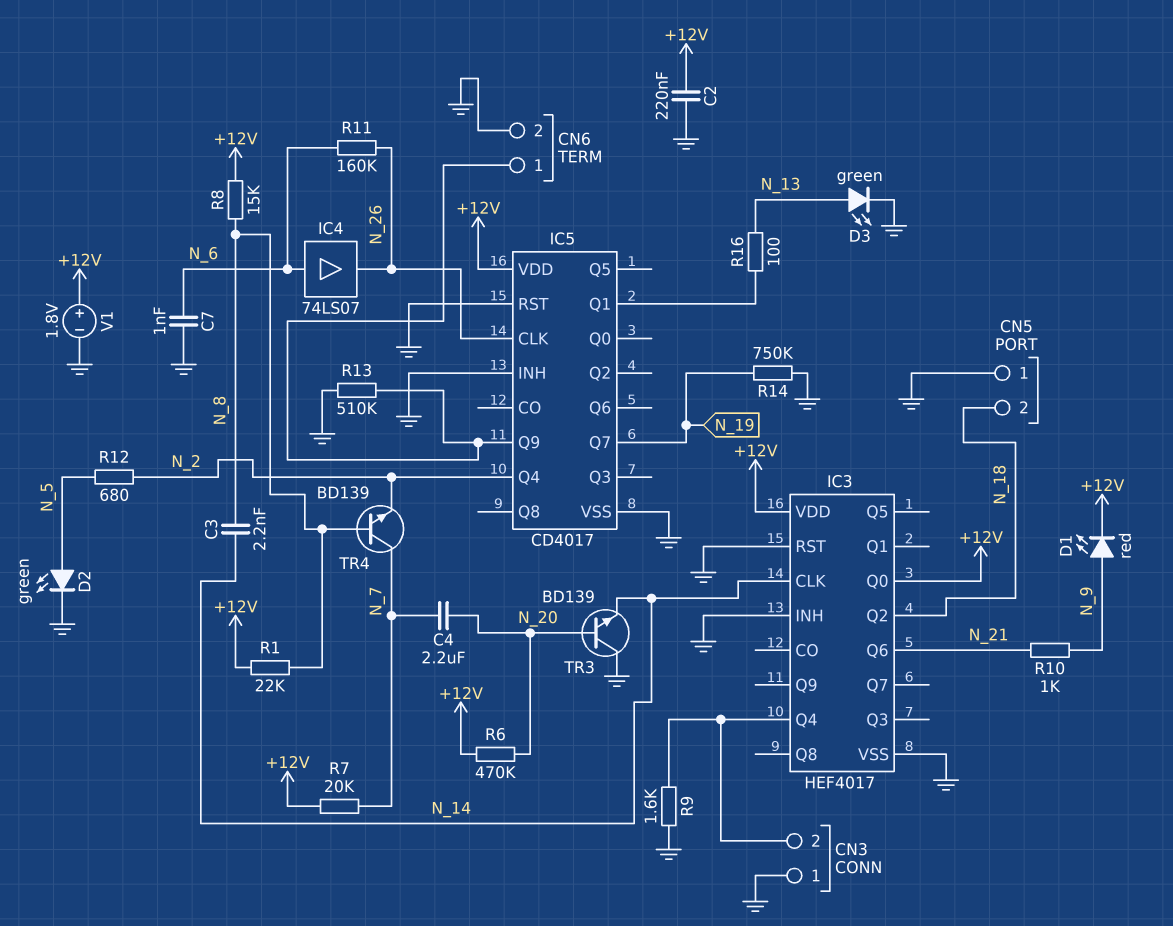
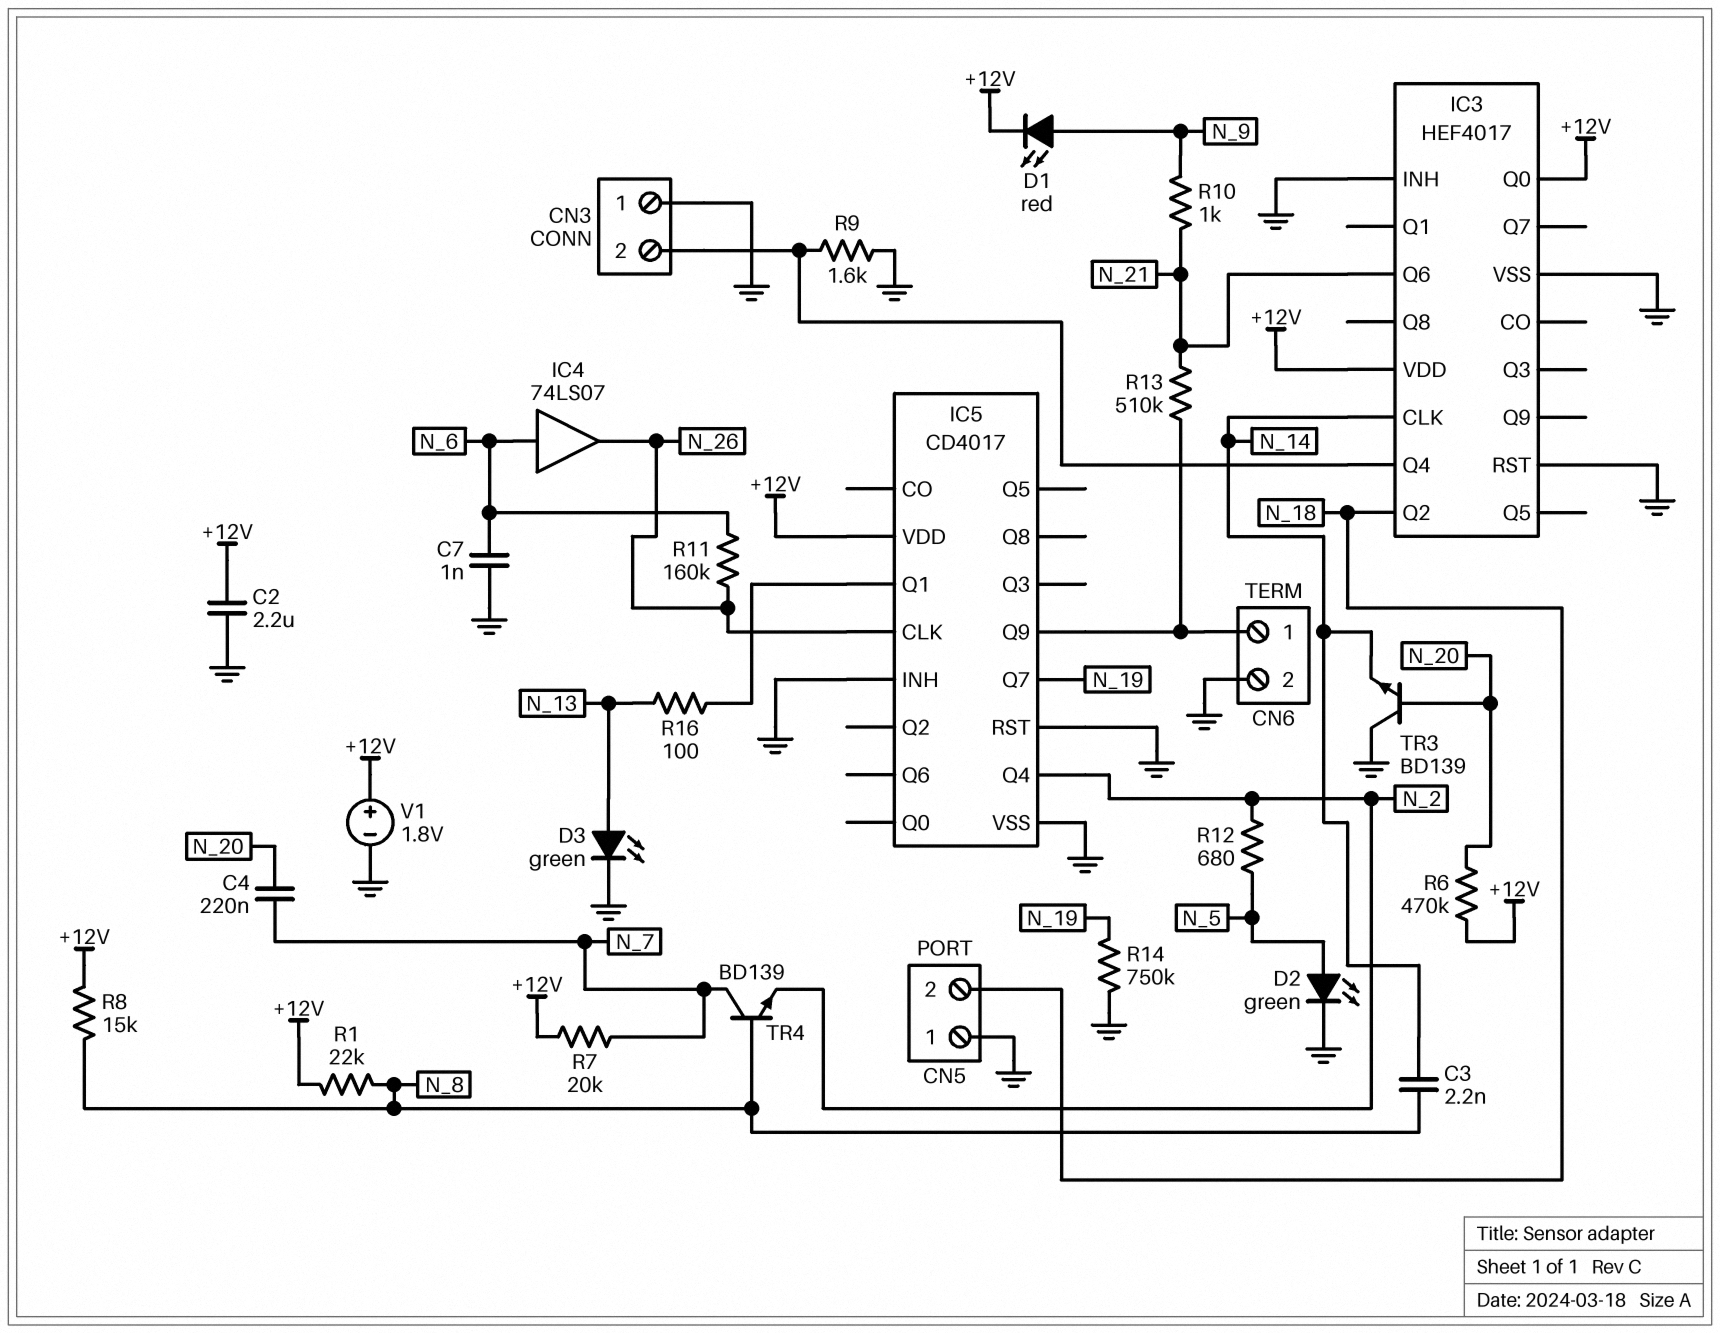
C2: 220nF (+12V, GND) -> 2.2uF (+12V, GND)
C4: 2.2uF (N_7, N_20) -> 220nF (N_7, N_20)
R13: 510k (CN6/1, GND) -> 510k (CN6/1, N_21)

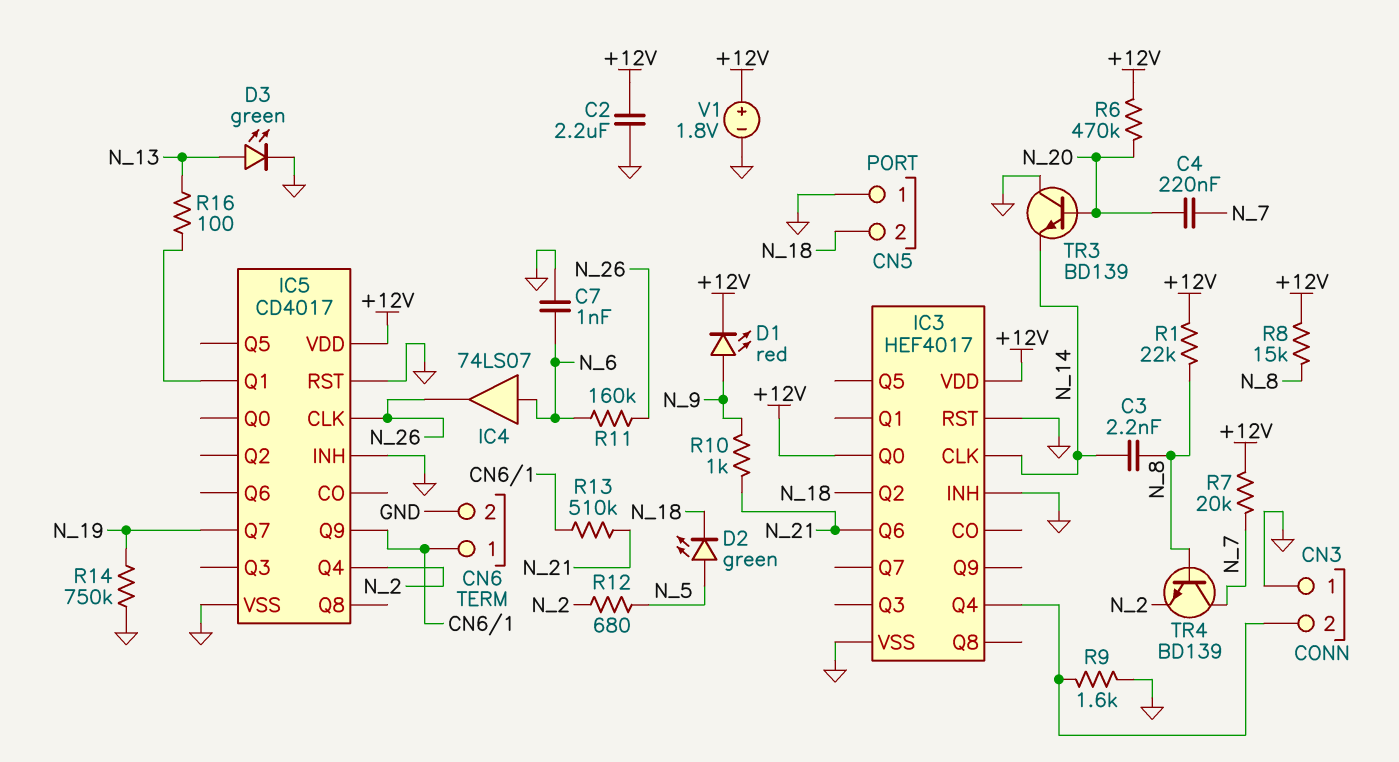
D2: LED green (A N_5, K GND) -> LED green (A N_5, K N_18)

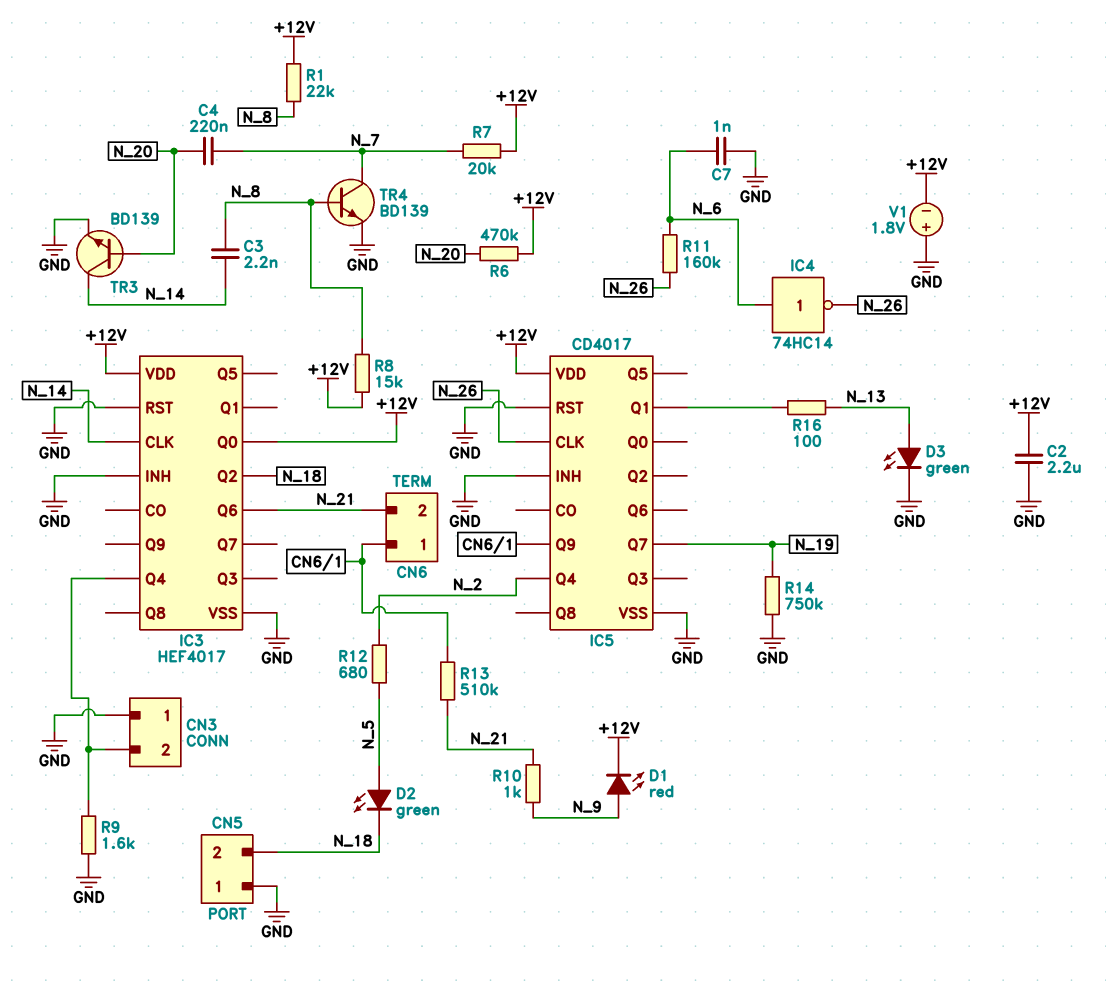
CN6 pin 2: GND -> N_21
IC4: buffer 74LS07 (in N_6, out N_26) -> NOT 74HC14 (in N_6, out N_26)
TR3: NPN BD139 (B N_20, C GND, E N_14) -> NPN BD139 (B N_20, C N_14, E GND)
TR4: NPN BD139 (B N_8, C N_7, E N_2) -> NPN BD139 (B N_8, C N_7, E GND)
V1: 1.8V (plus +12V, minus GND) -> 1.8V (plus GND, minus +12V)

